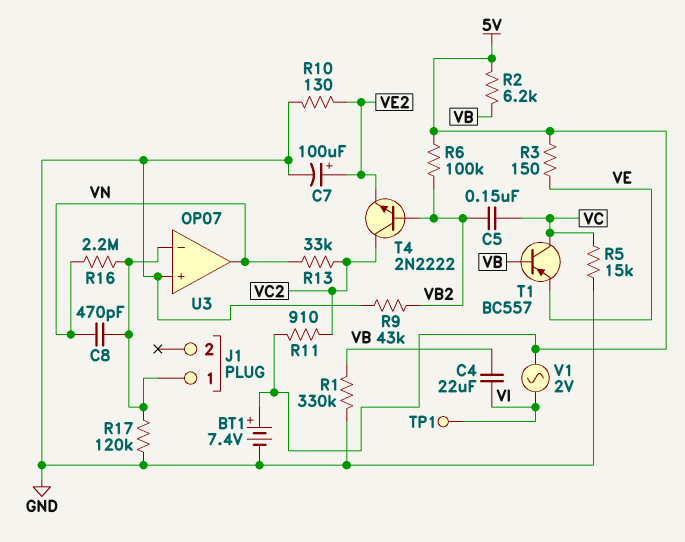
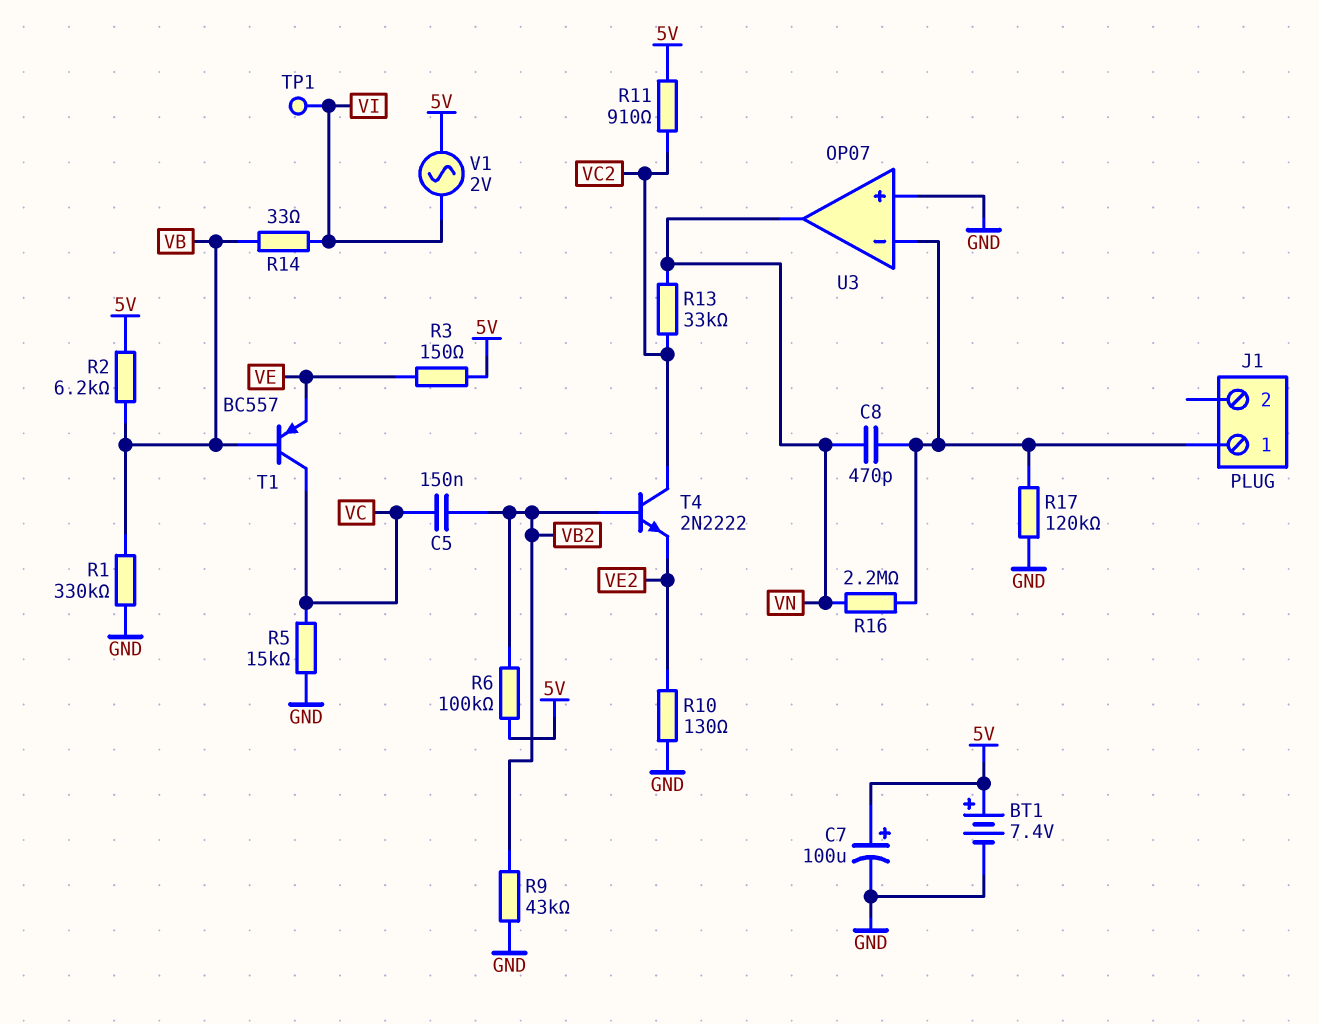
C4: 22uF (VB, VI) -> none
C7: 100uF (plus VE2, minus GND) -> 100uF (plus 5V, minus GND)
R14: none -> 33 (VB, VI)

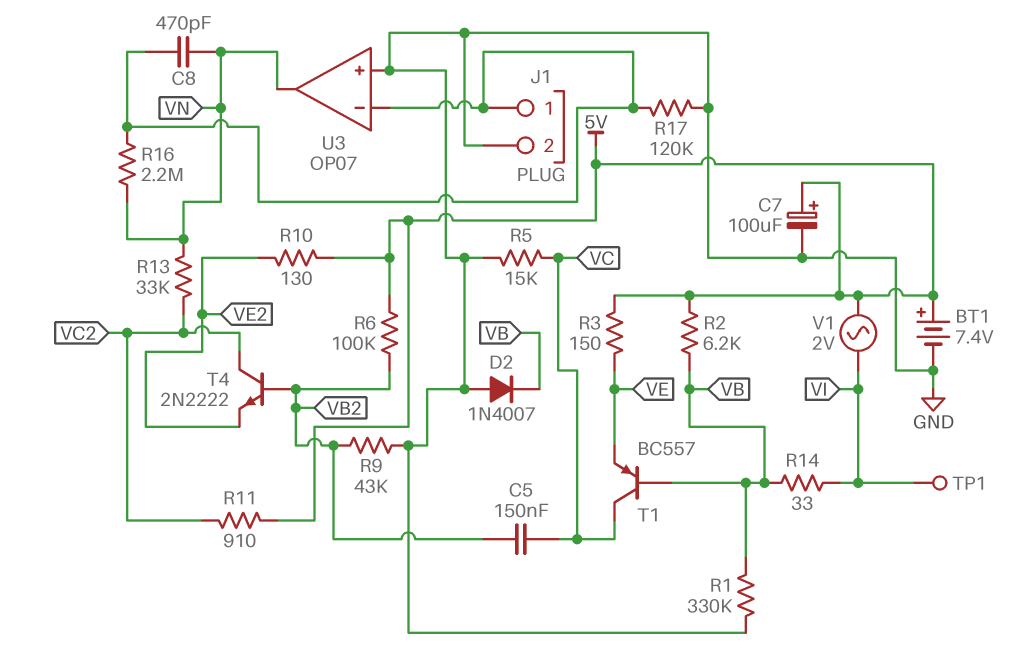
D2: none -> diode 1N4007 (A GND, K VB)
J1 pin 2: none -> GND
R10: 130 (GND, VE2) -> 130 (5V, VE2)

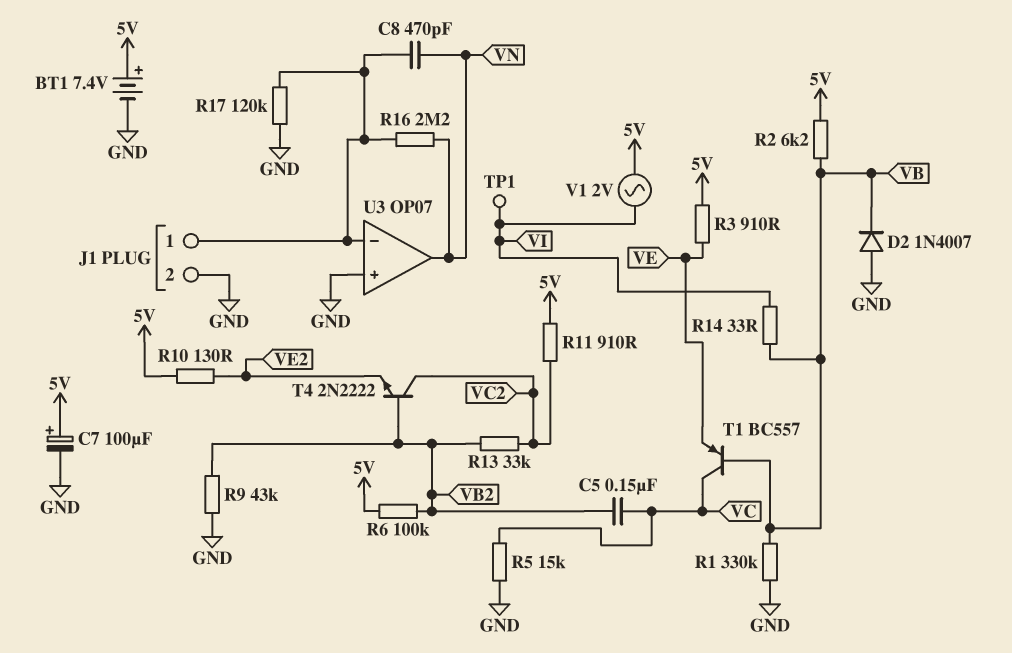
R3: 150 (5V, VE) -> 910 (5V, VE)
R13: 33k (VC2, VN) -> 33k (VB2, VC2)

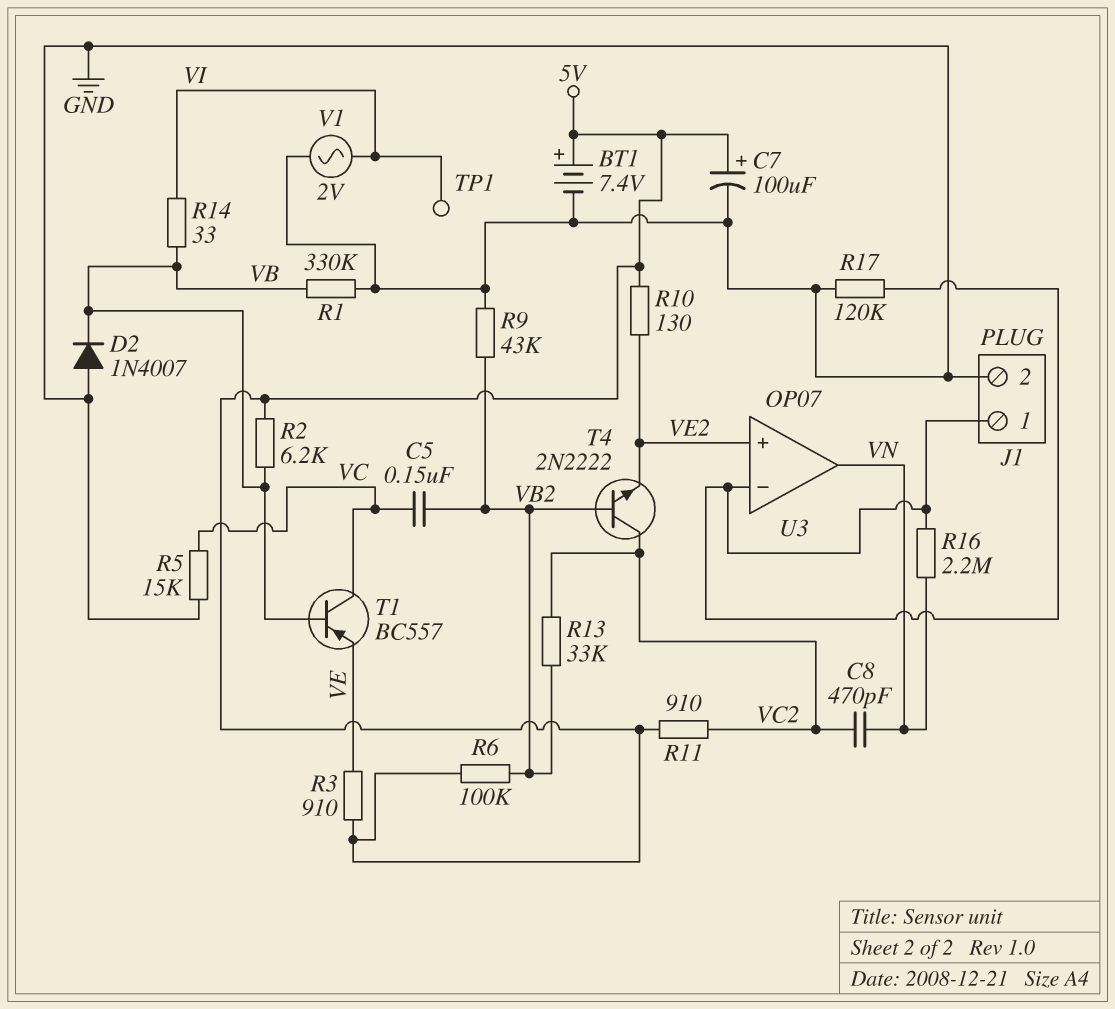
C8: 470pF (J1/1, VN) -> 470pF (VC2, VN)
U3 pin in+: GND -> VE2
V1: AC 2V (5V, VI) -> AC 2V (GND, VI)

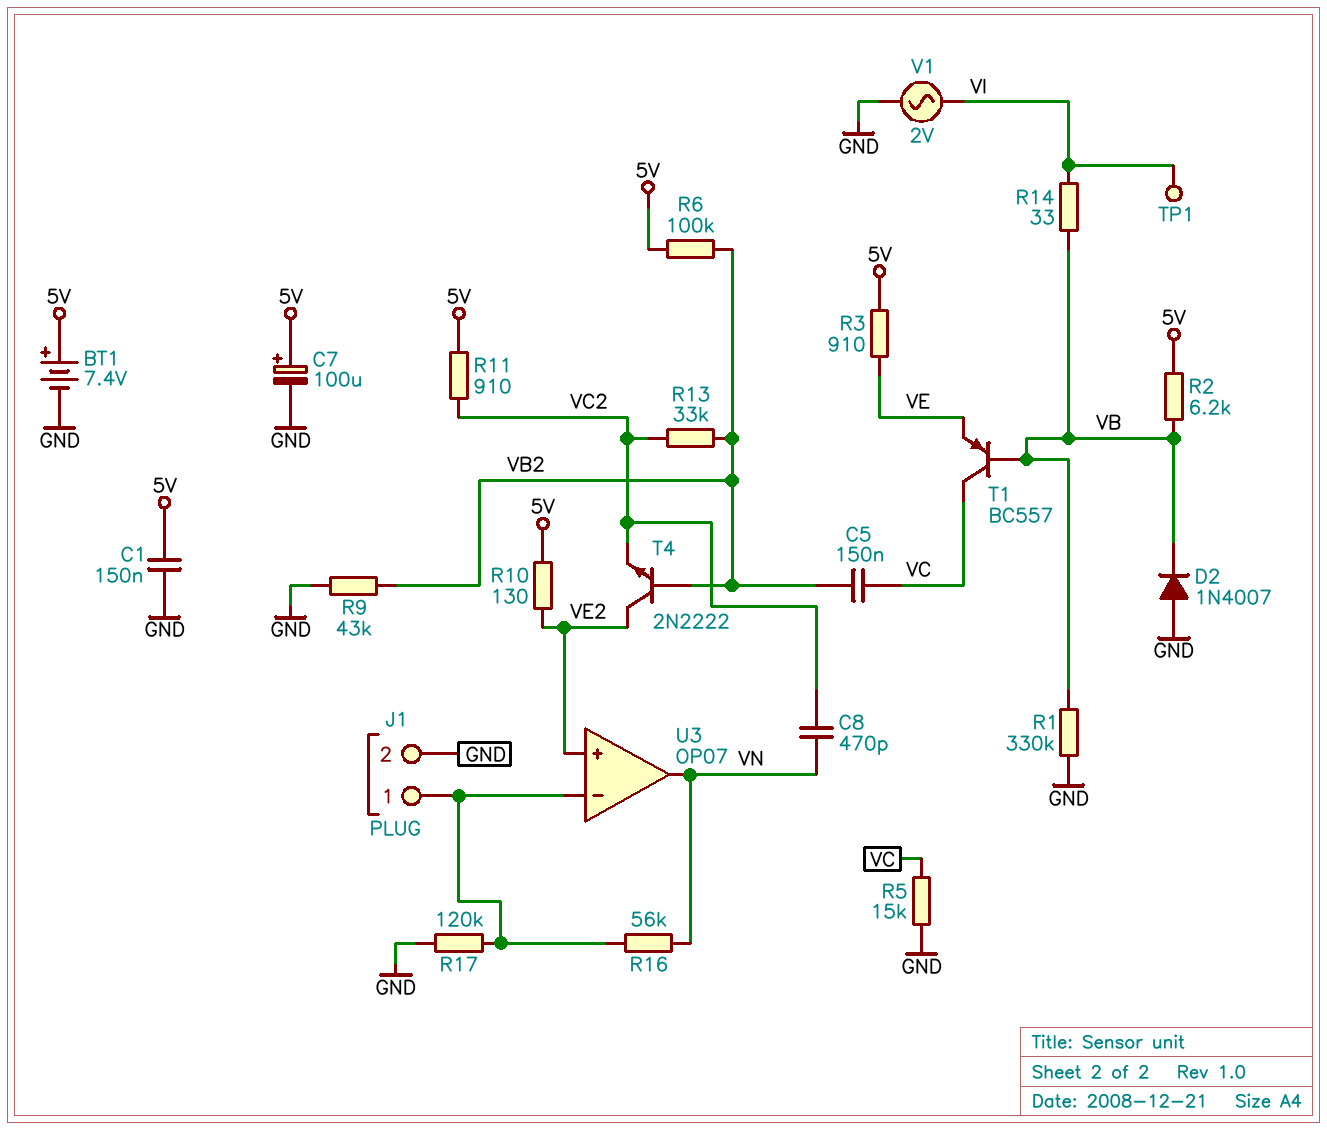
C1: none -> 150nF (5V, GND)
R16: 2.2M (J1/1, VN) -> 56k (J1/1, VN)
T4: NPN 2N2222 (B VB2, C VC2, E VE2) -> NPN 2N2222 (B VB2, C VE2, E VC2)

